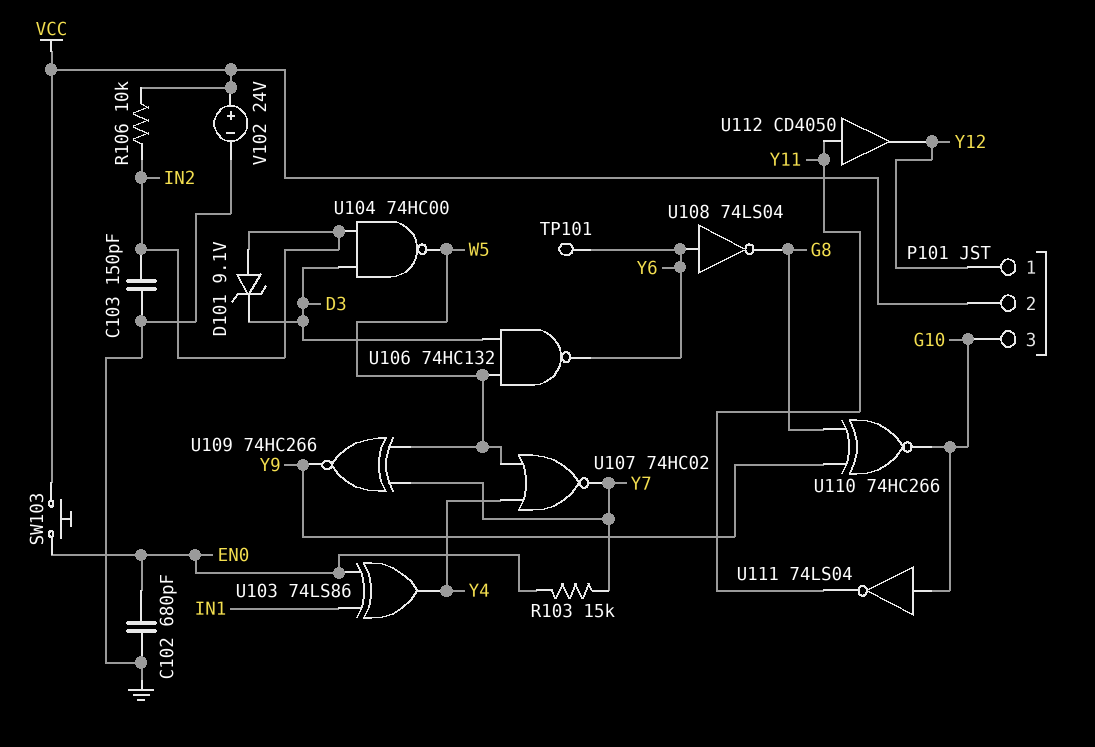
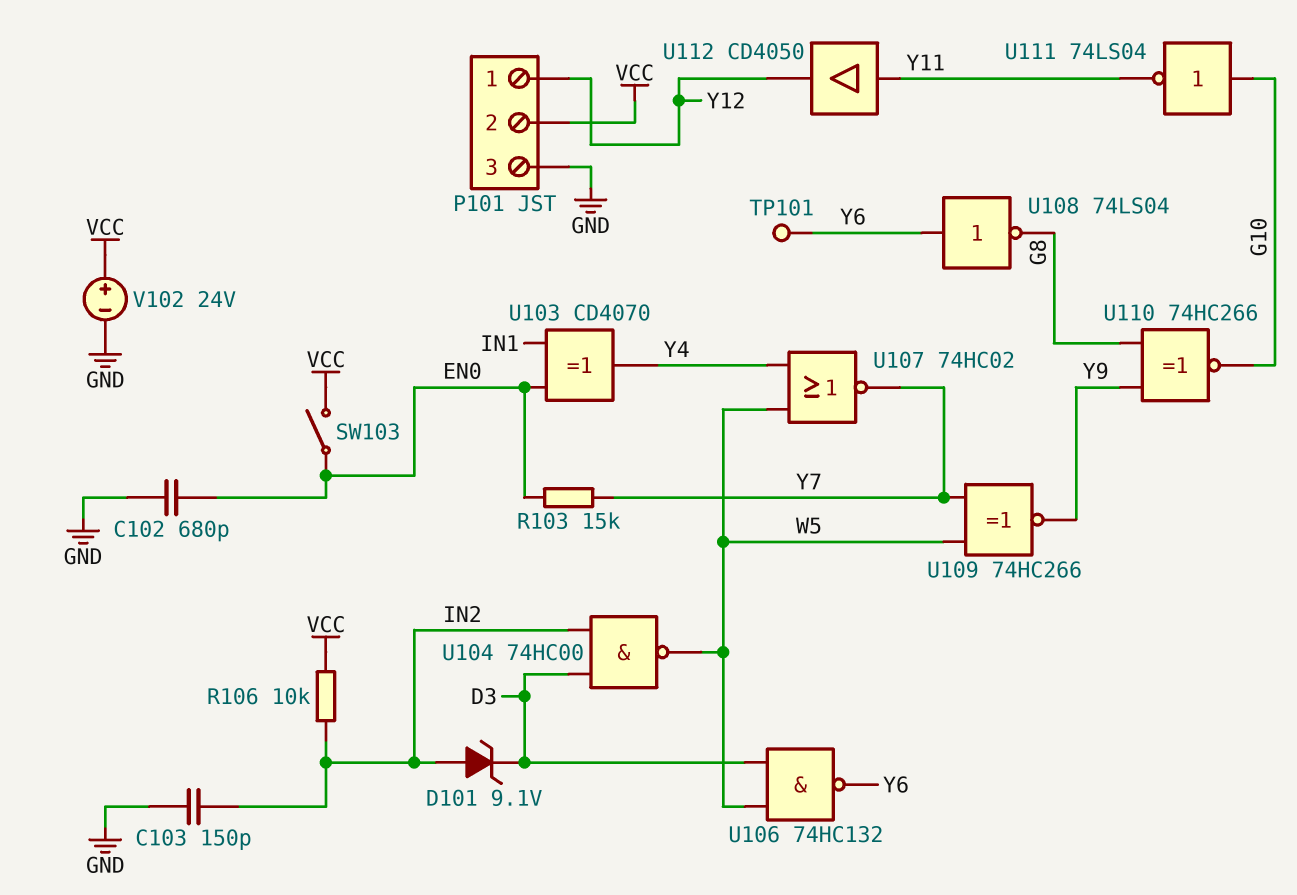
P101 pin 3: G10 -> GND
SW103: button (EN0, VCC) -> switch (EN0, VCC)
U103: XOR 74LS86 (in EN0, in IN1, out Y4) -> XOR CD4070 (in EN0, in IN1, out Y4)

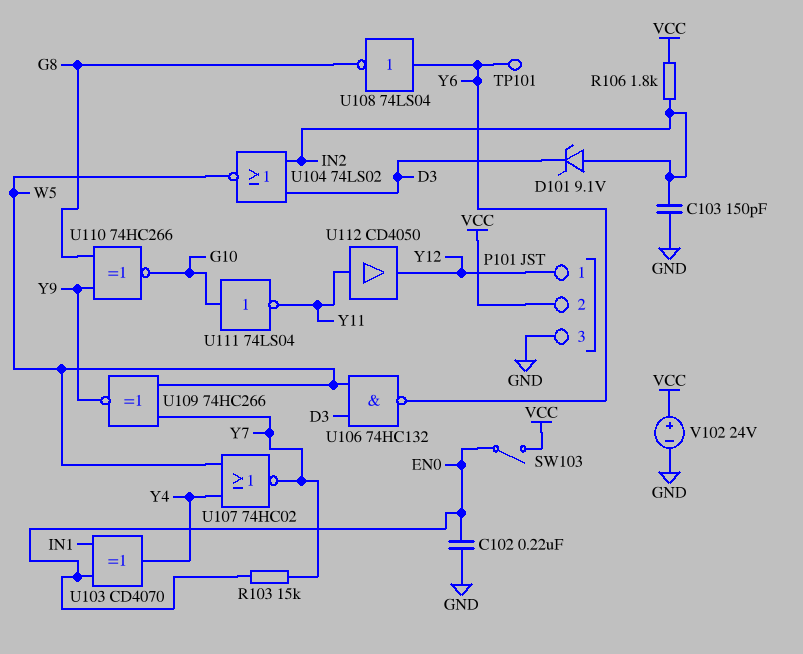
C102: 680pF (EN0, GND) -> 220nF (EN0, GND)
R106: 10k (IN2, VCC) -> 1.8k (IN2, VCC)
U104: NAND 74HC00 (in D3, in IN2, out W5) -> NOR 74LS02 (in D3, in IN2, out W5)

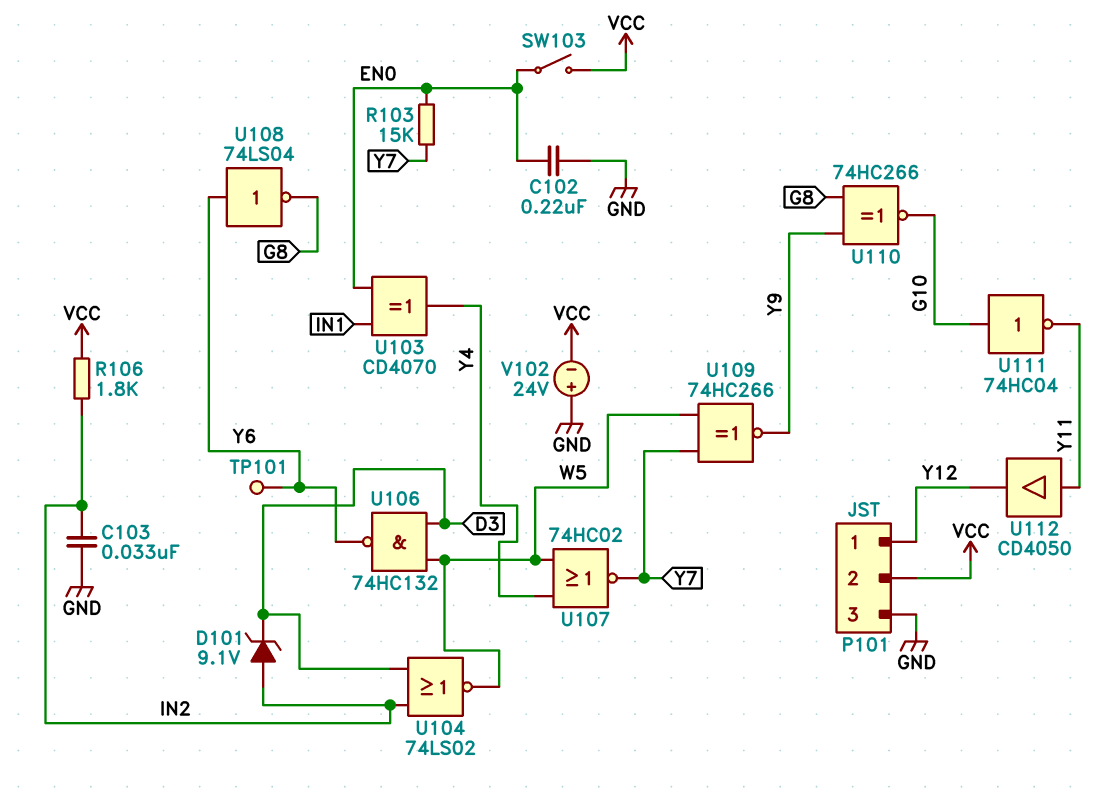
C103: 150pF (GND, IN2) -> 33nF (GND, IN2)
U111: NOT 74LS04 (in G10, out Y11) -> NOT 74HC04 (in G10, out Y11)
V102: 24V (plus VCC, minus GND) -> 24V (plus GND, minus VCC)

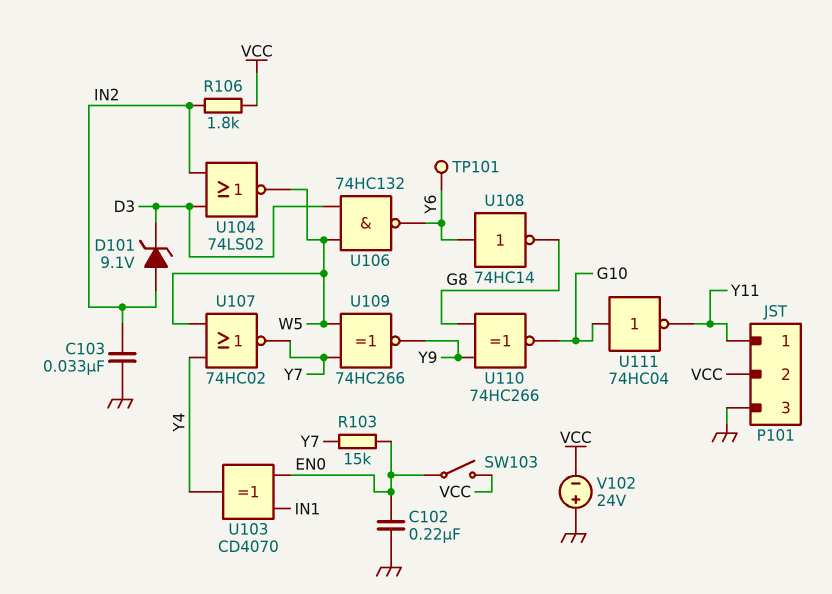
P101 pin 1: Y12 -> Y11
U108: NOT 74LS04 (in Y6, out G8) -> NOT 74HC14 (in Y6, out G8)
U112: buffer CD4050 (in Y11, out Y12) -> none

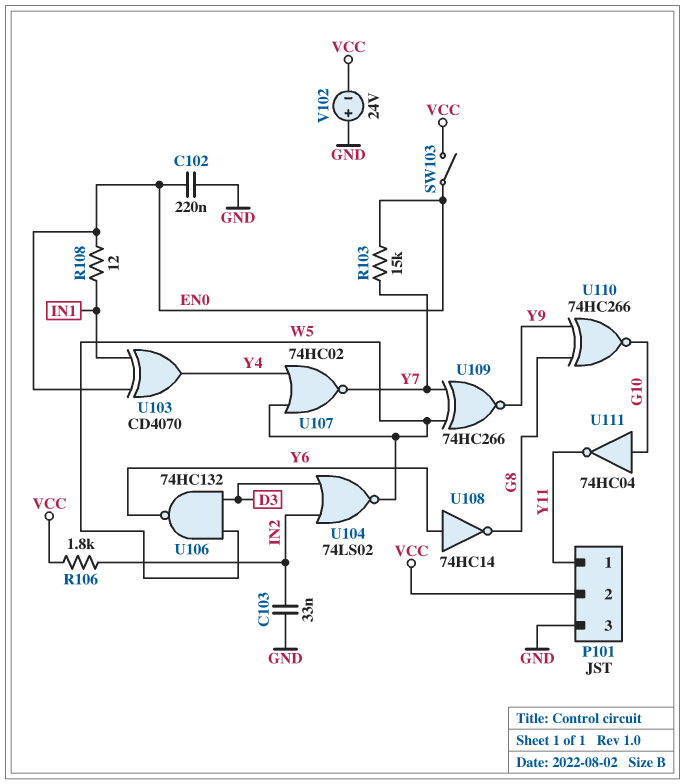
D101: zener 9.1V (A IN2, K D3) -> none
R108: none -> 12 (EN0, IN1)
TP101: test point (Y6) -> none

